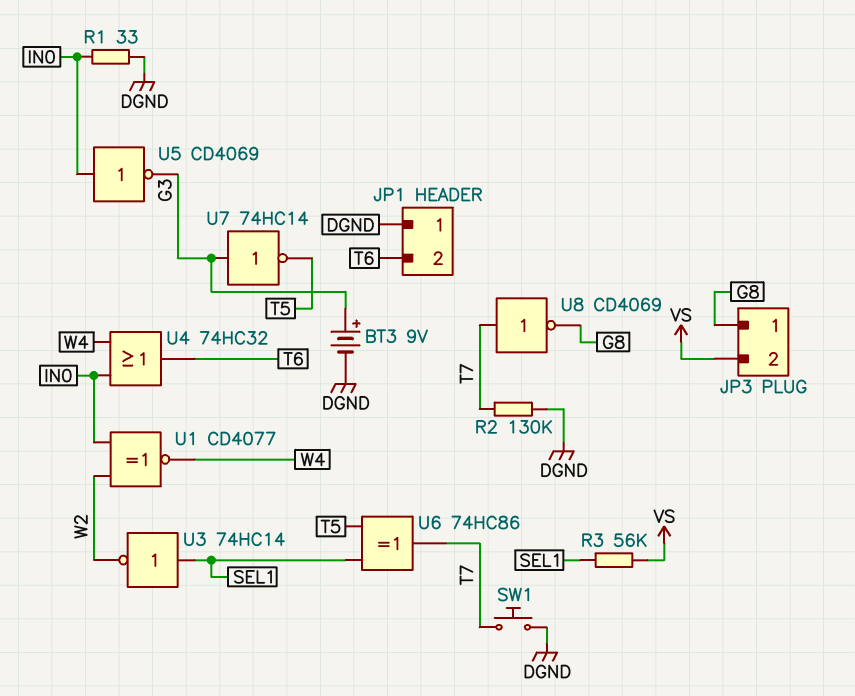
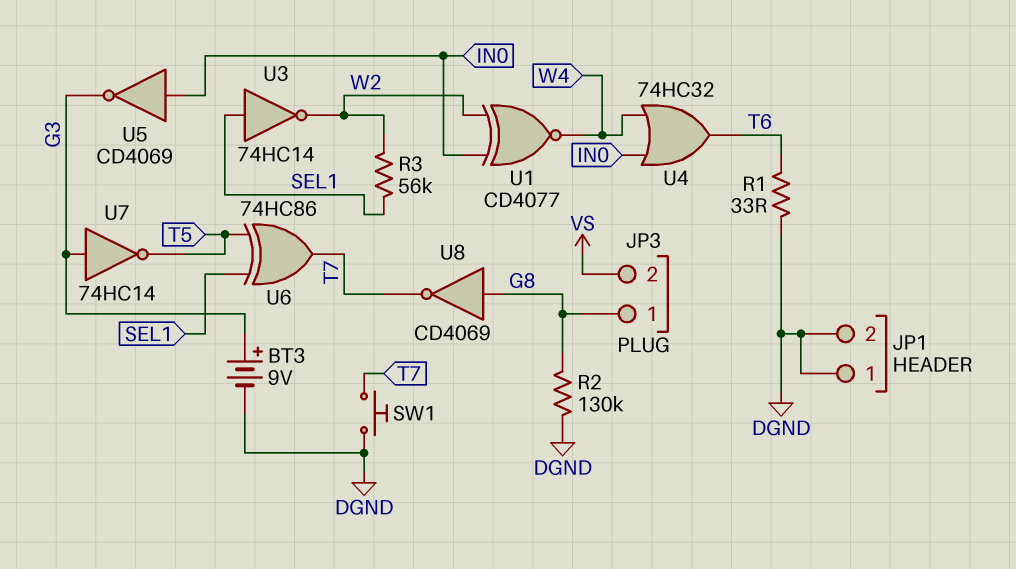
JP1 pin 2: T6 -> DGND
R1: 33 (DGND, IN0) -> 33 (DGND, T6)
R2: 130k (DGND, T7) -> 130k (DGND, G8)
R3: 56k (SEL1, VS) -> 56k (SEL1, W2)
U8: NOT CD4069 (in T7, out G8) -> NOT CD4069 (in G8, out T7)

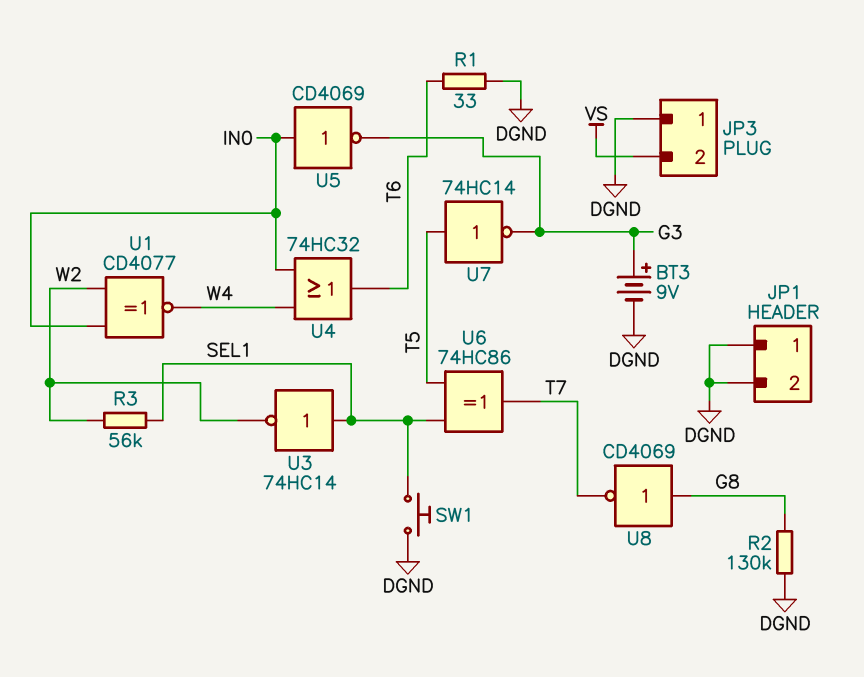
JP3 pin 1: G8 -> DGND
SW1: button (DGND, T7) -> button (DGND, SEL1)
U7: NOT 74HC14 (in G3, out T5) -> NOT 74HC14 (in T5, out G3)

